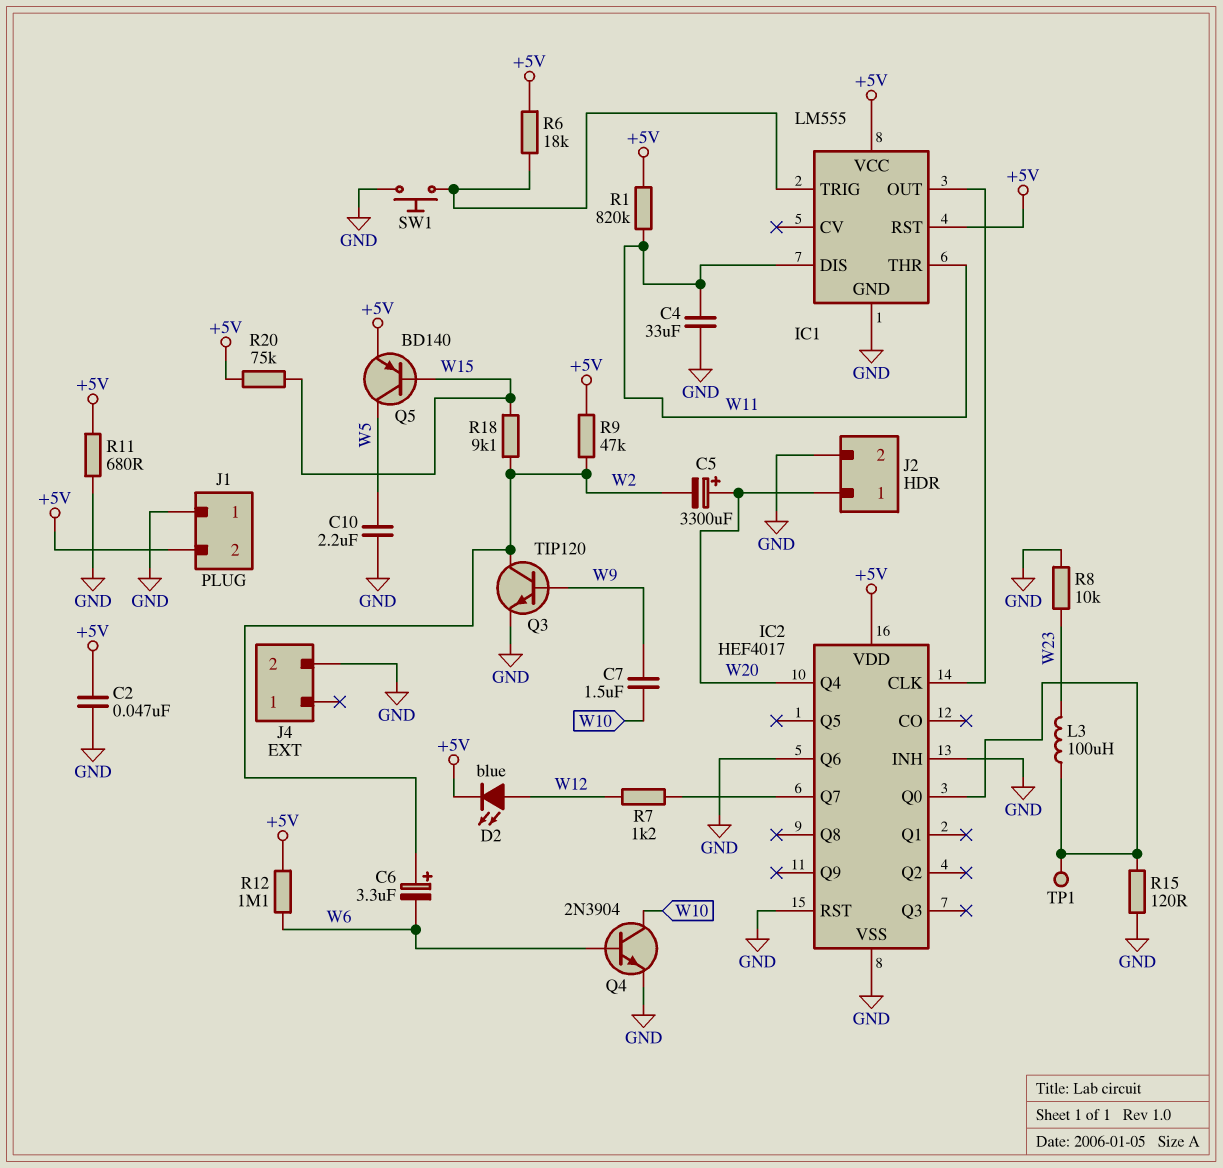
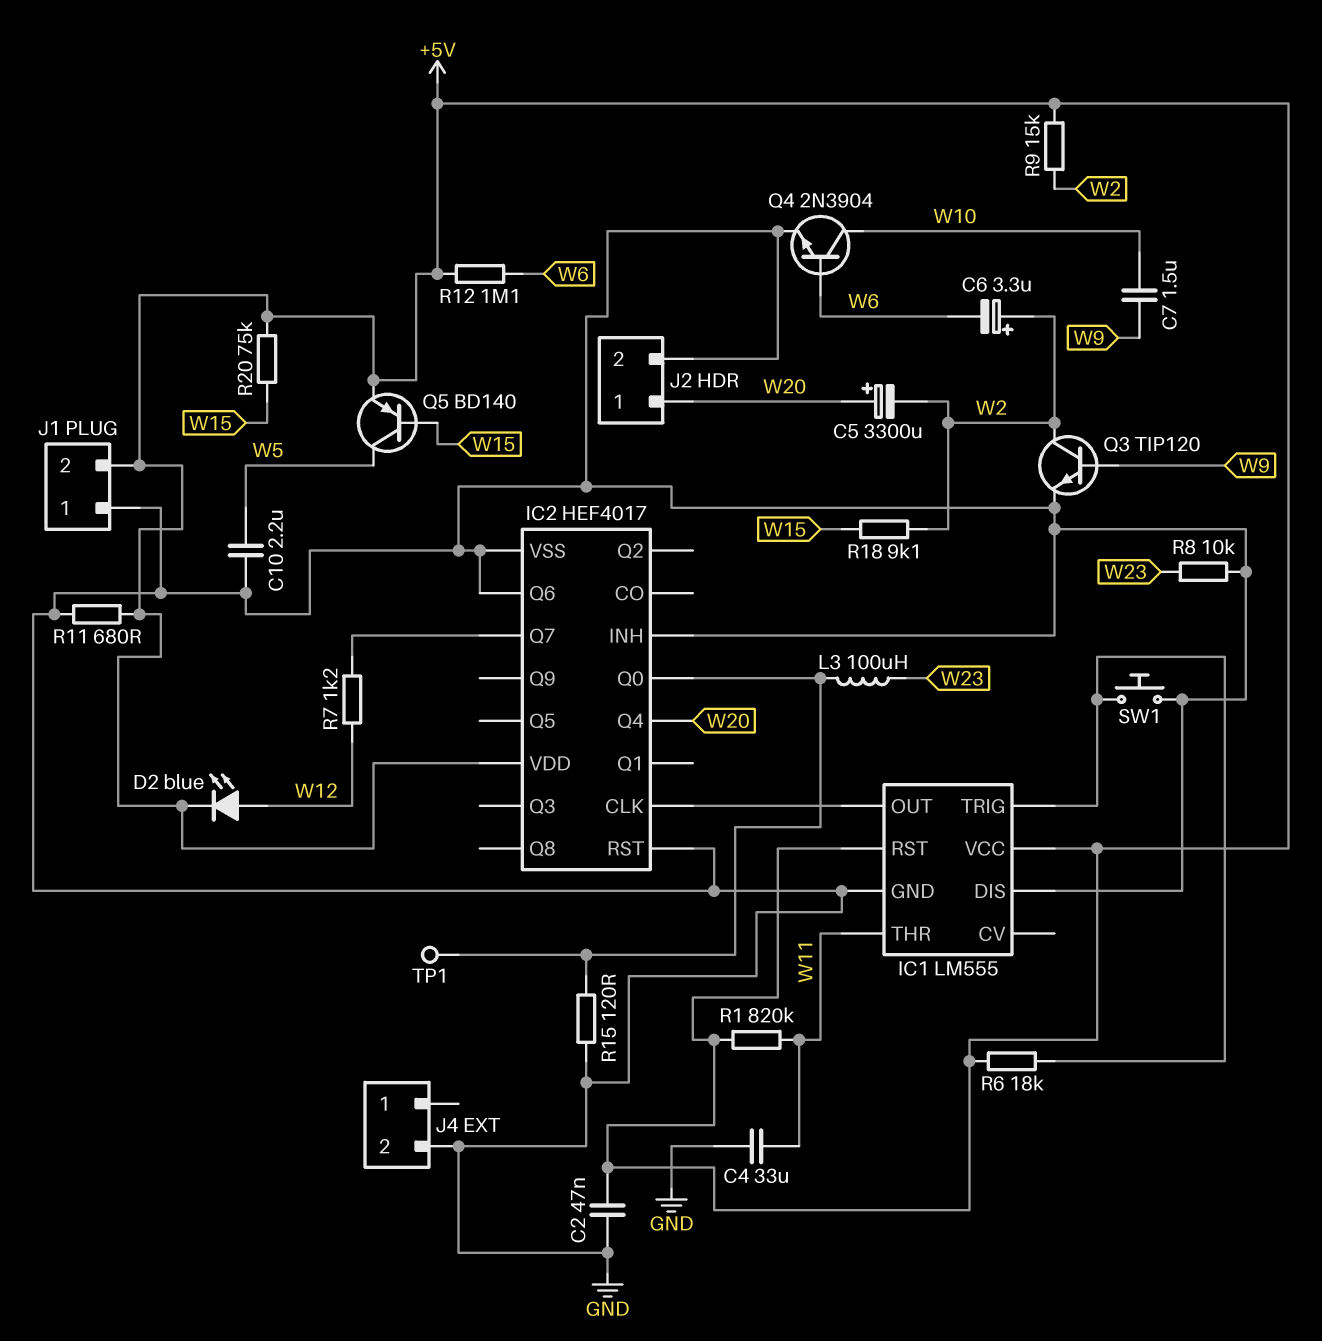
IC1 pin DIS: W11 -> GND
R9: 47k (+5V, W2) -> 15k (+5V, W2)

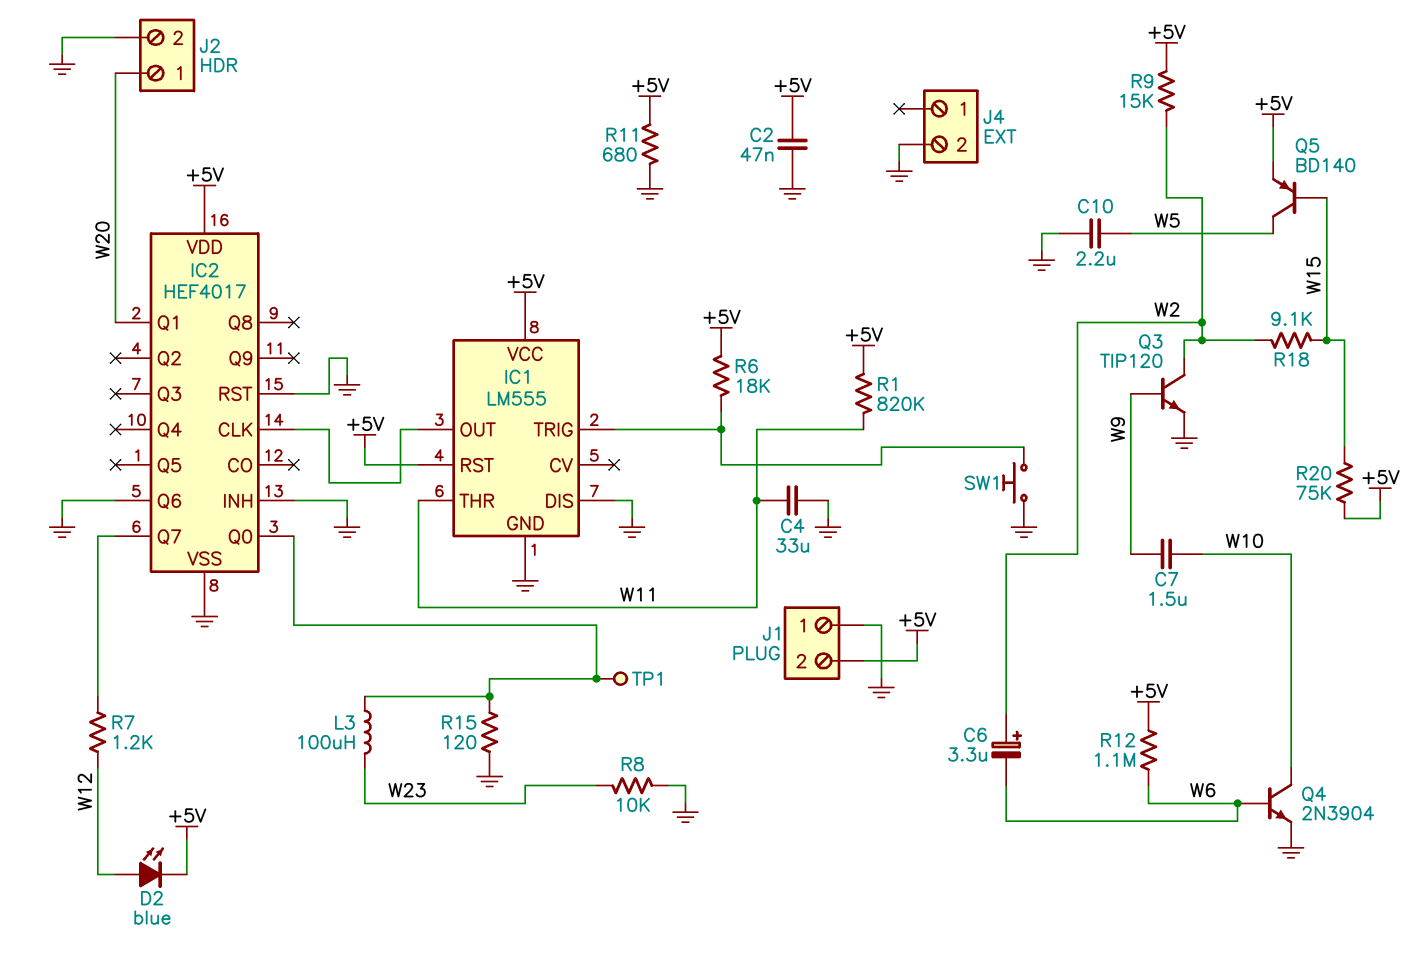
C5: 3300uF (plus W20, minus W2) -> none
IC2 pin Q1: none -> W20
IC2 pin Q4: W20 -> none

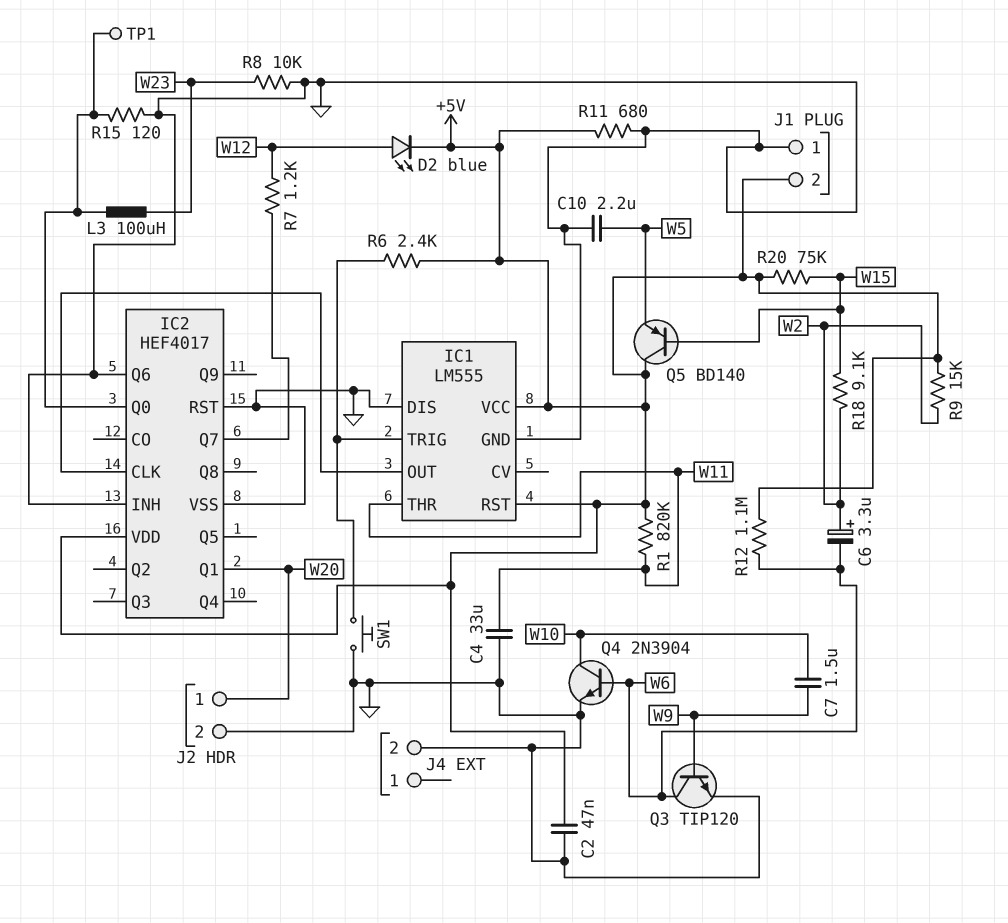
Q3: NPN TIP120 (B W9, C W2, E GND) -> NPN TIP120 (B W9, C W6, E GND)
Q5: PNP BD140 (B W15, C W5, E +5V) -> PNP BD140 (B W15, C +5V, E W5)
R6: 18k (+5V, IC1/TRIG) -> 2.4k (+5V, IC1/TRIG)

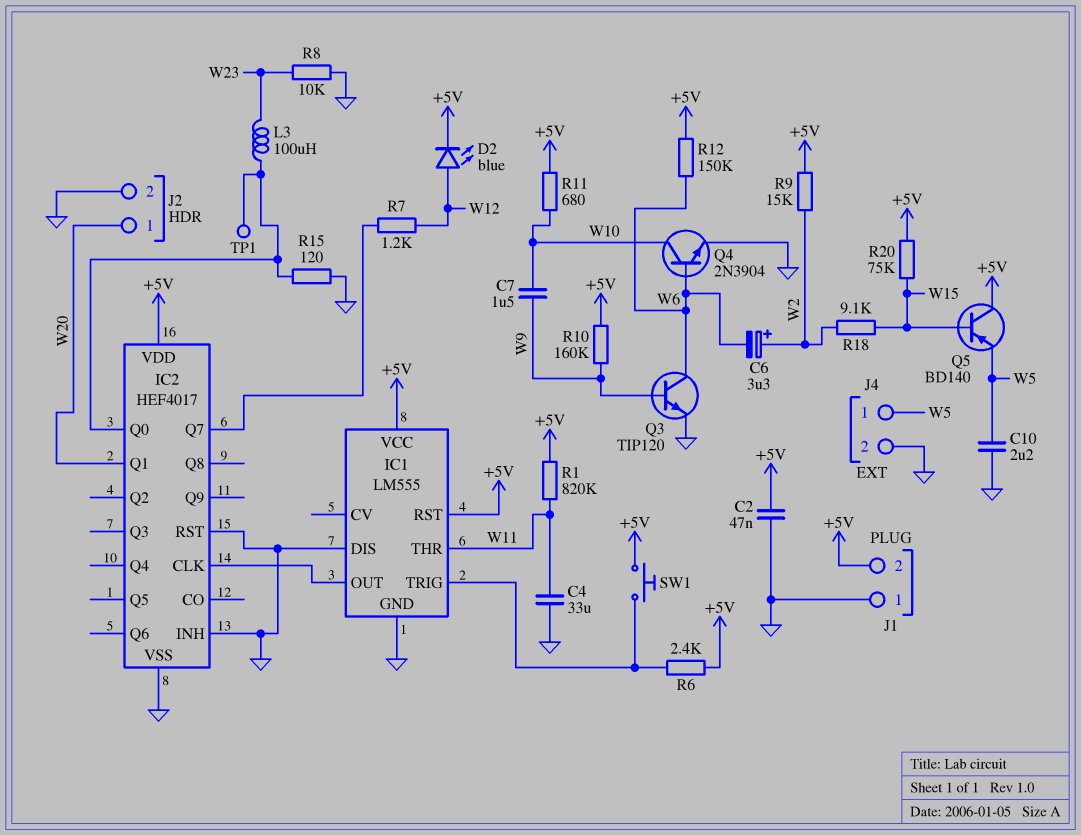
IC2 pin Q6: GND -> none
J4 pin 1: none -> W5
R10: none -> 160k (+5V, W9)
R11: 680 (+5V, GND) -> 680 (+5V, W10)
R12: 1.1M (+5V, W6) -> 150k (+5V, W6)
SW1: button (GND, IC1/TRIG) -> button (+5V, IC1/TRIG)

